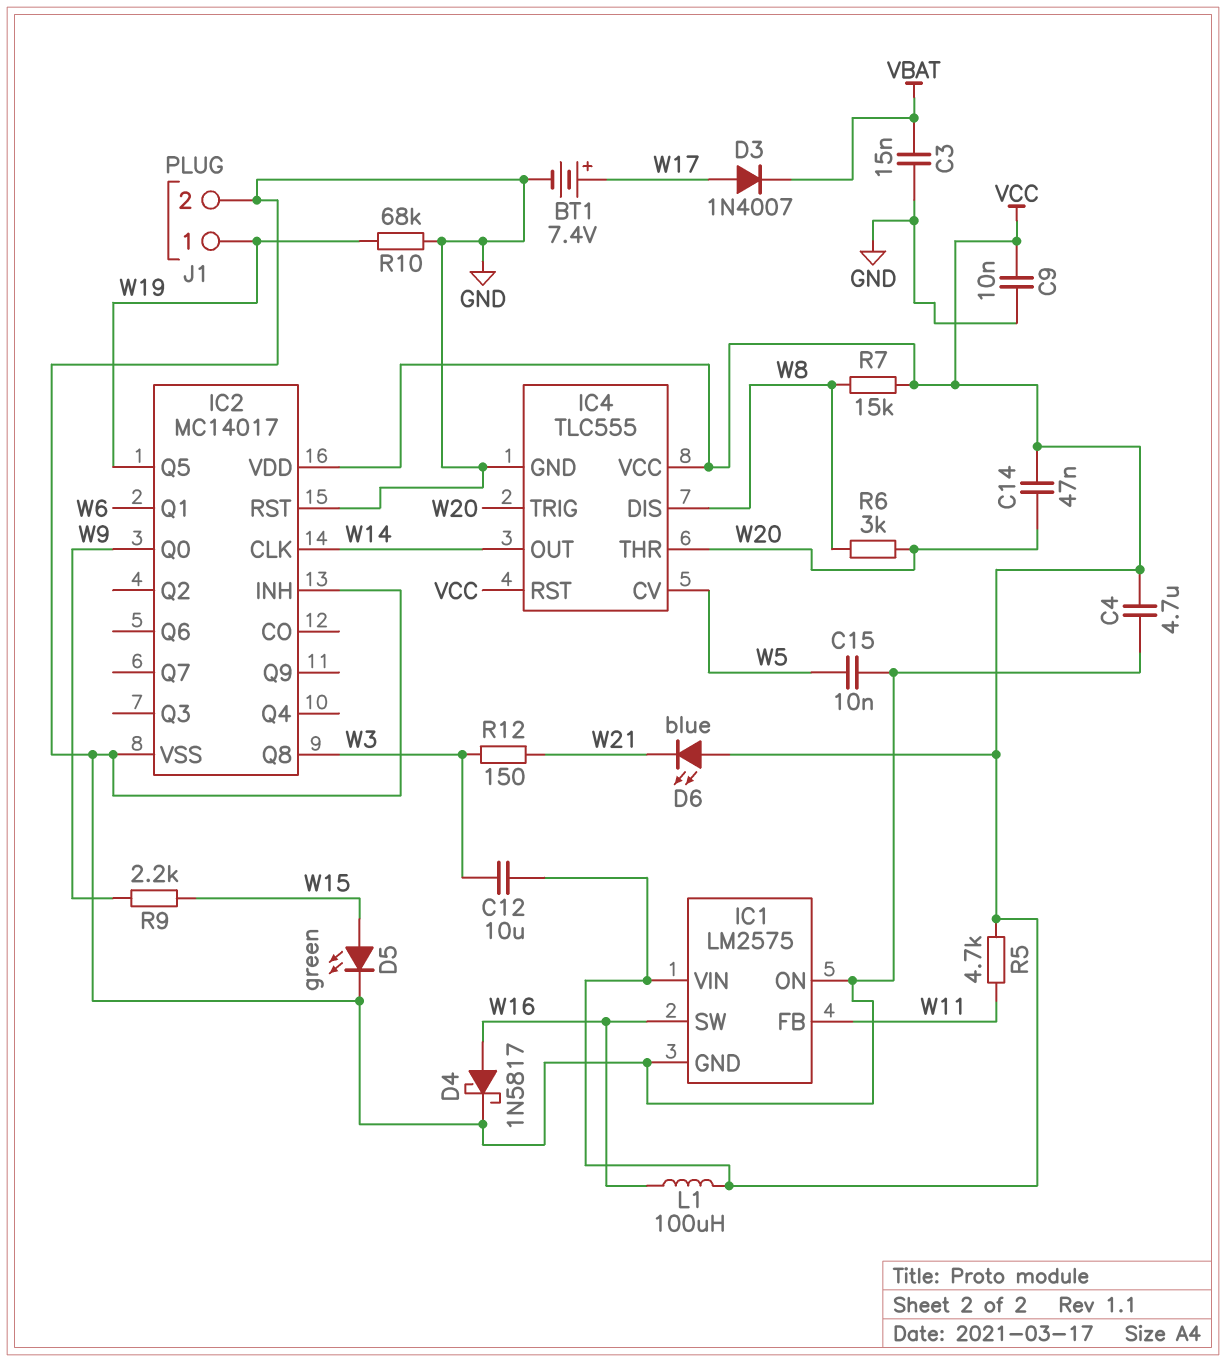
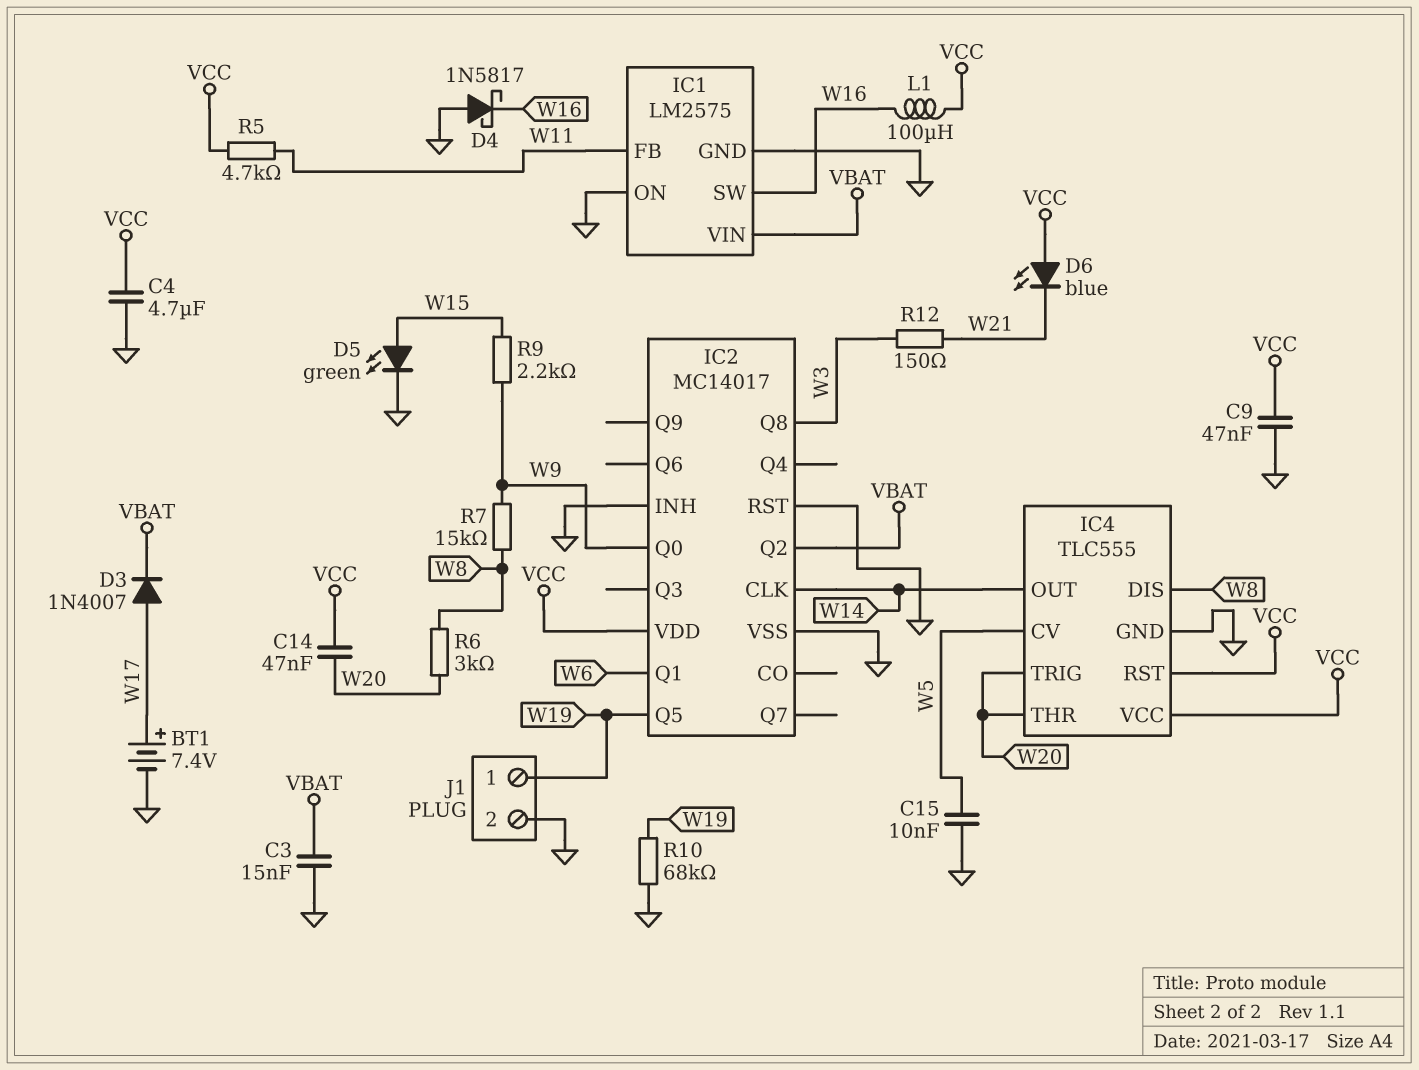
C9: 10nF (GND, VCC) -> 47nF (GND, VCC)
C12: 10uF (VCC, W3) -> none
D4: schottky 1N5817 (A W16, K GND) -> schottky 1N5817 (A GND, K W16)
IC1 pin VIN: VCC -> VBAT
IC2 pin Q2: none -> VBAT
R7: 15k (VCC, W8) -> 15k (W8, W9)

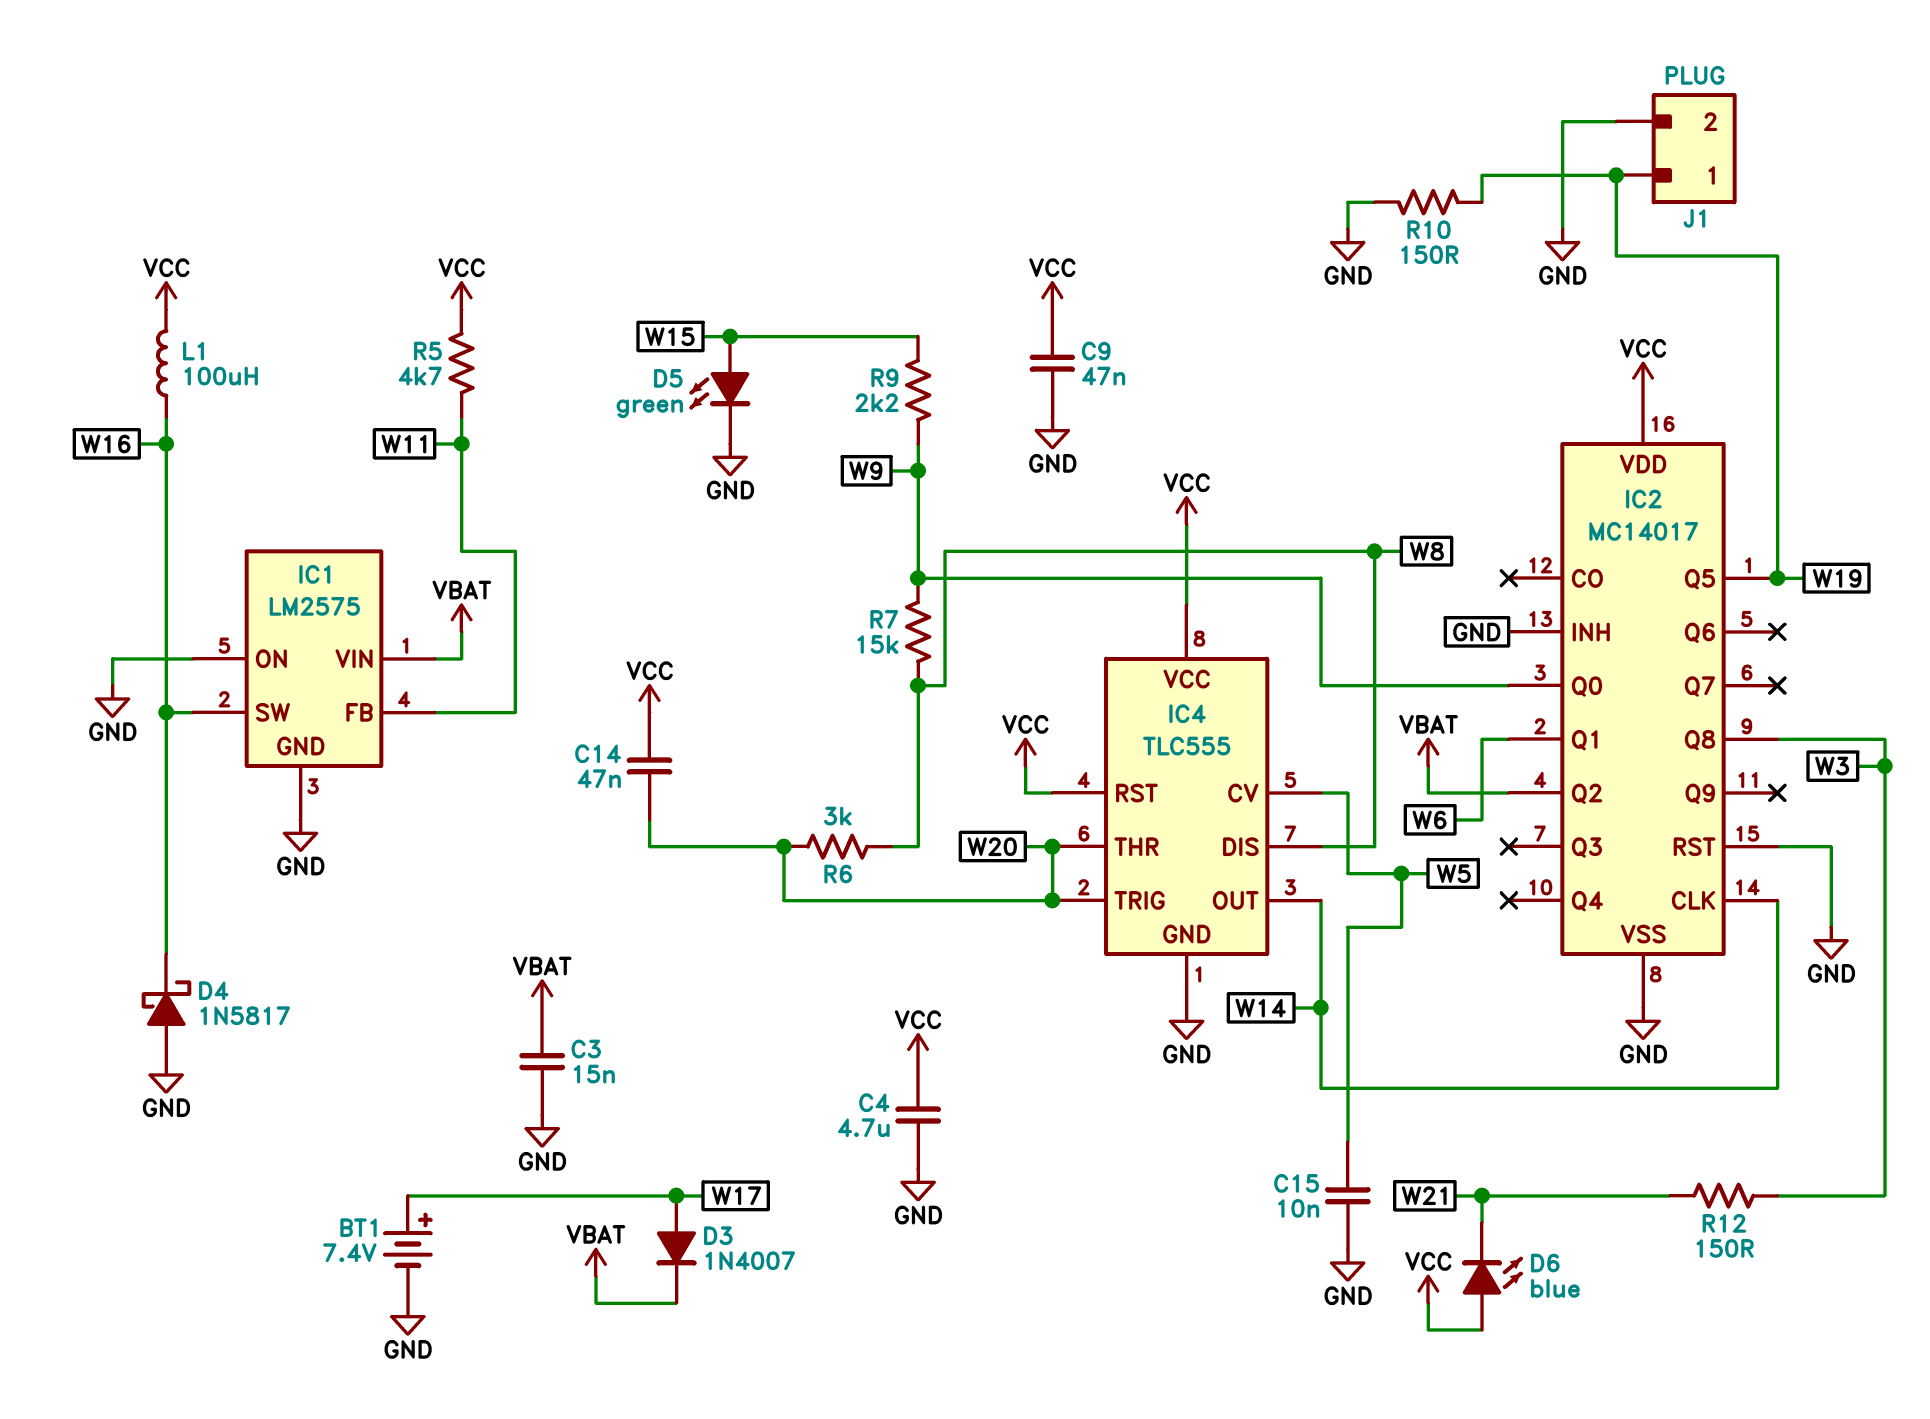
R10: 68k (GND, W19) -> 150 (GND, W19)

